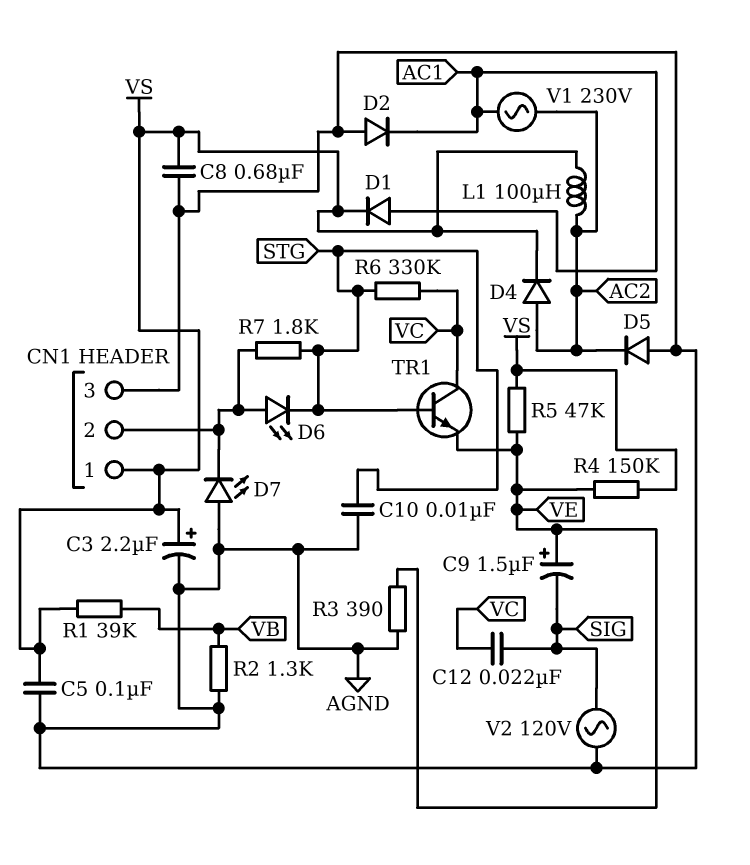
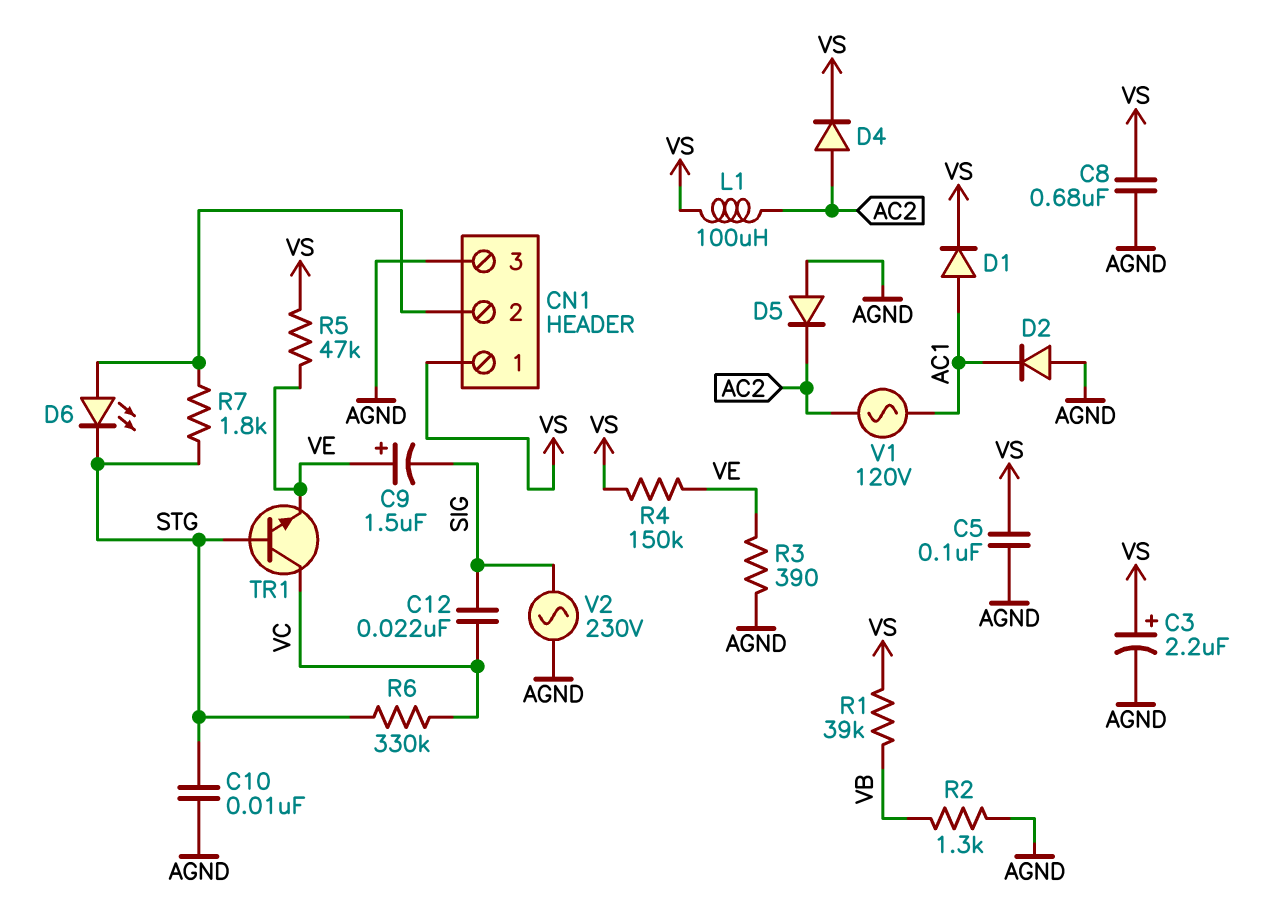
D7: LED (A AGND, K CN1/2) -> none
V1: AC 230V (AC1, AC2) -> AC 120V (AC1, AC2)
V2: AC 120V (AGND, SIG) -> AC 230V (AGND, SIG)

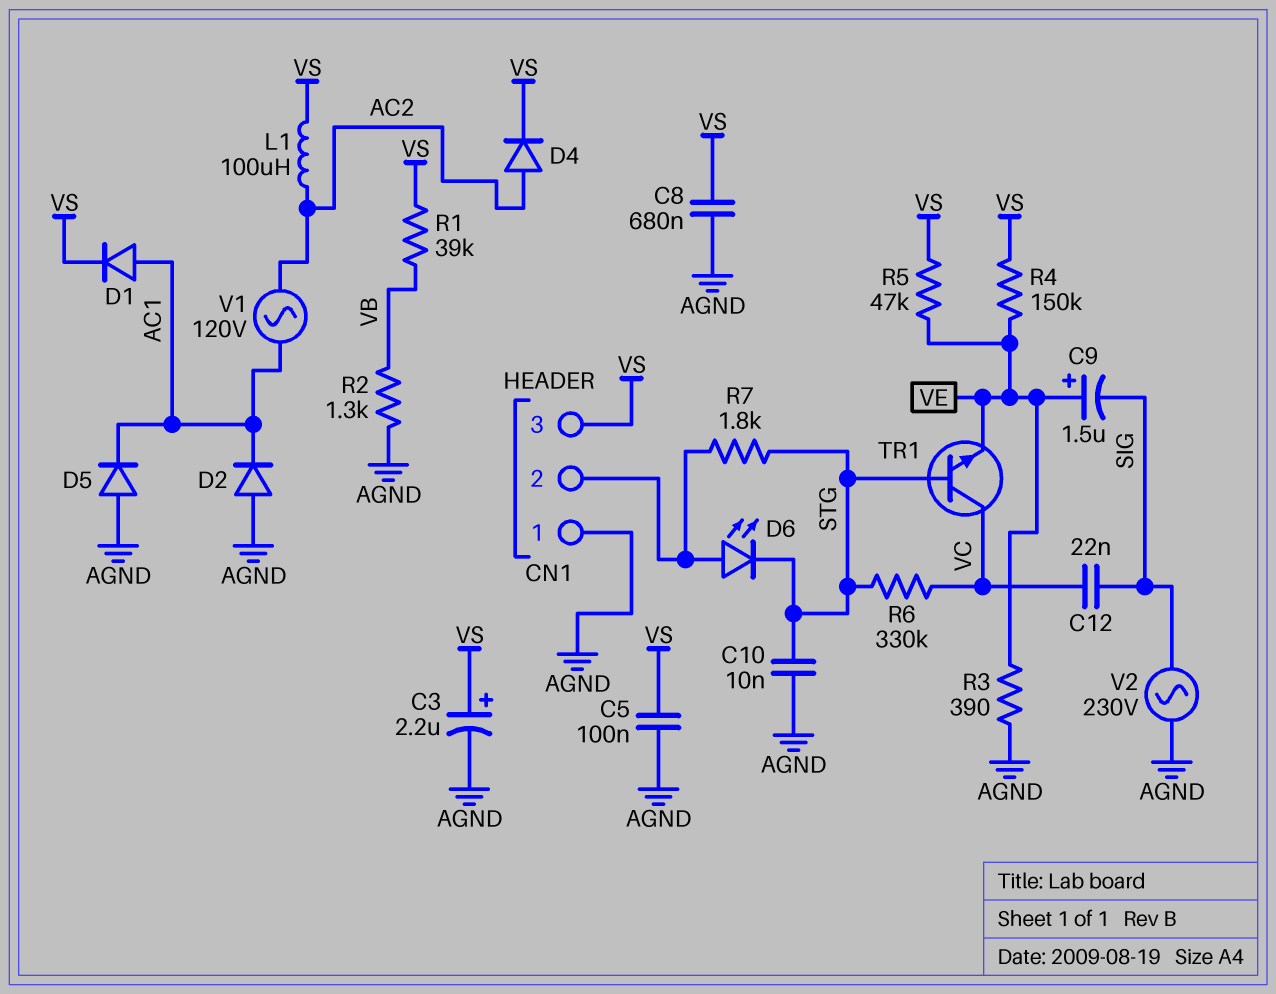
CN1 pin 1: VS -> AGND
CN1 pin 3: AGND -> VS
D5: diode (A AGND, K AC2) -> diode (A AGND, K AC1)

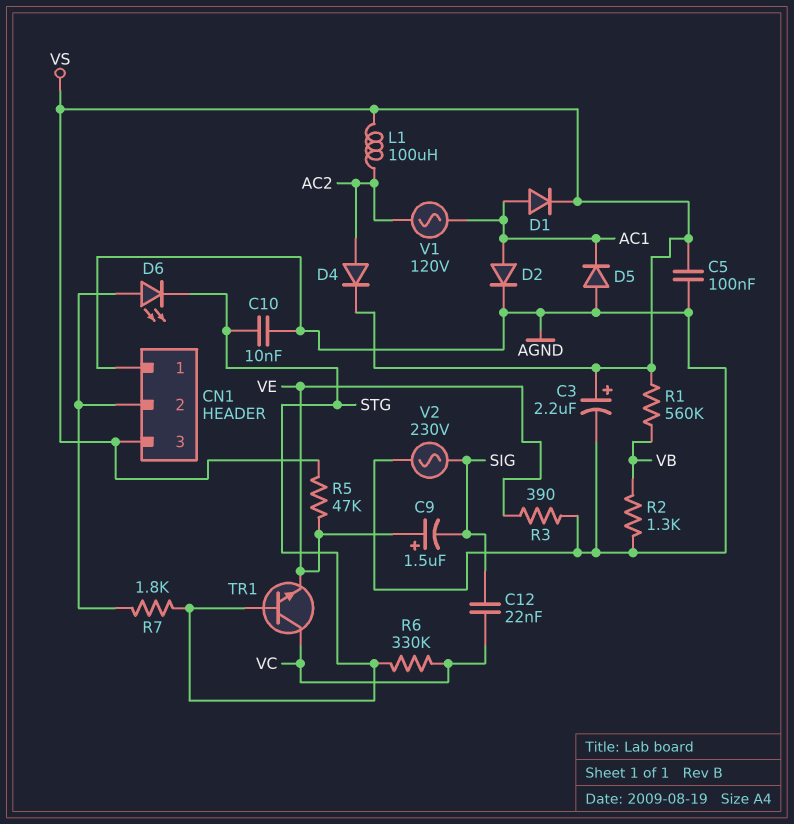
C8: 680nF (AGND, VS) -> none
D2: diode (A AGND, K AC1) -> diode (A AC1, K AGND)
R1: 39k (VB, VS) -> 560k (VB, VS)
R4: 150k (VE, VS) -> none

